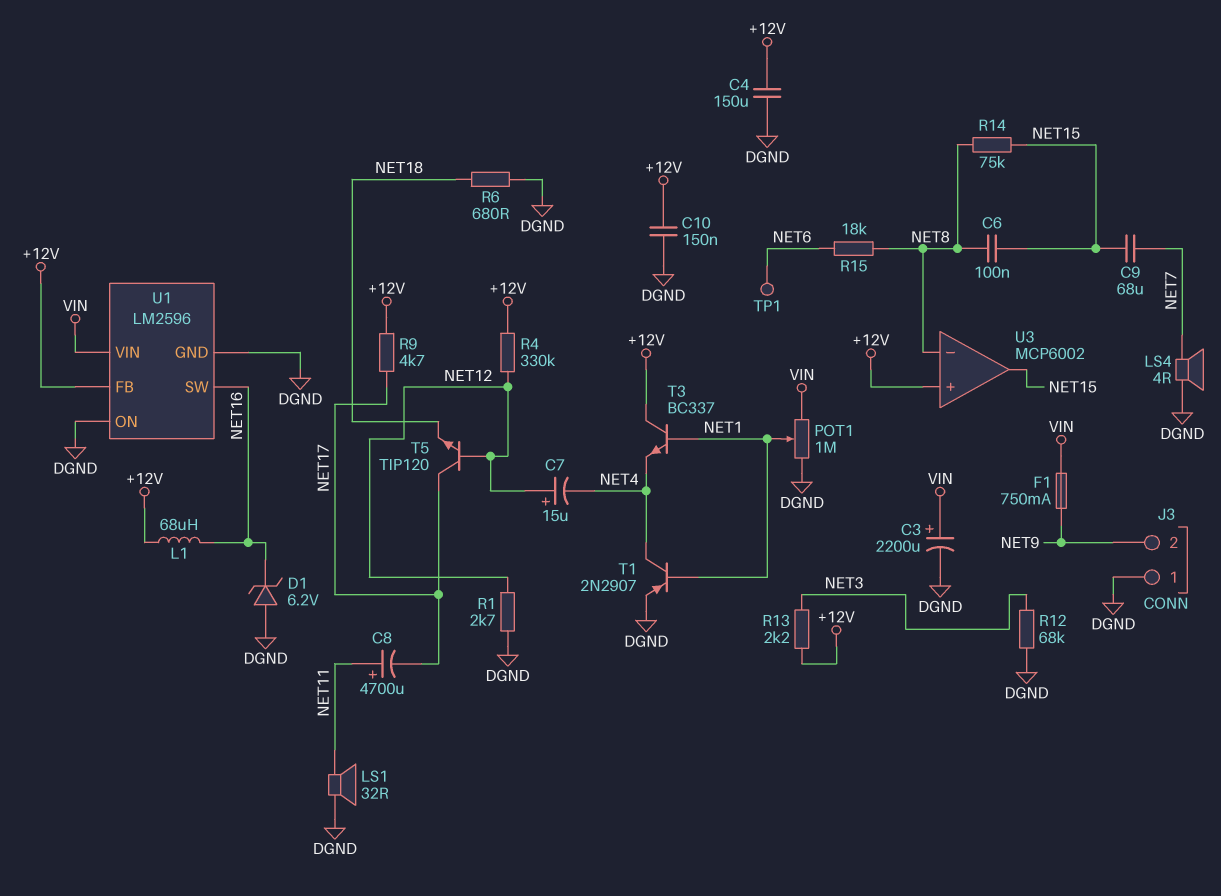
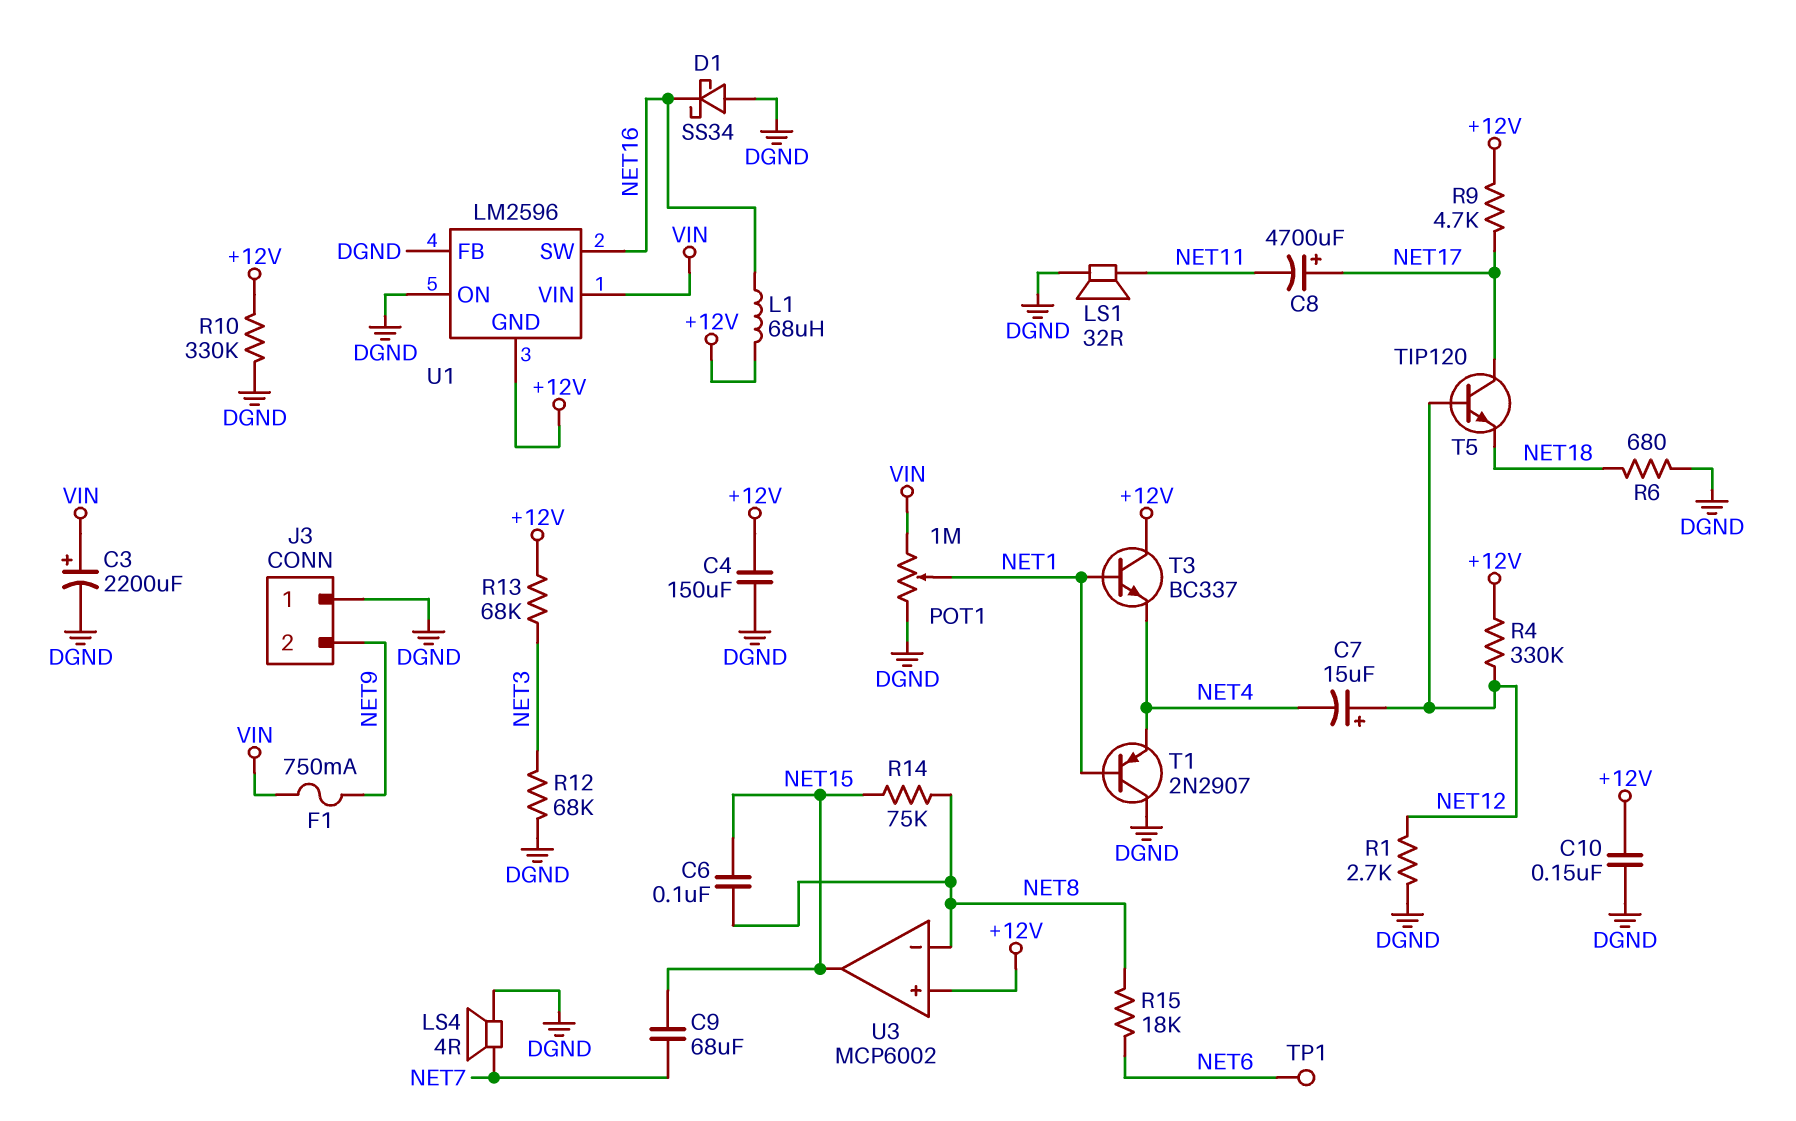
C8: 4700uF (plus NET11, minus NET17) -> 4700uF (plus NET17, minus NET11)
D1: zener 6.2V (A DGND, K NET16) -> schottky SS34 (A DGND, K NET16)
R10: none -> 330k (+12V, DGND)
R13: 2.2k (+12V, NET3) -> 68k (+12V, NET3)
T1: PNP 2N2907 (B NET1, C NET4, E DGND) -> PNP 2N2907 (B NET1, C DGND, E NET4)
U1 pin FB: +12V -> DGND
U1 pin GND: DGND -> +12V

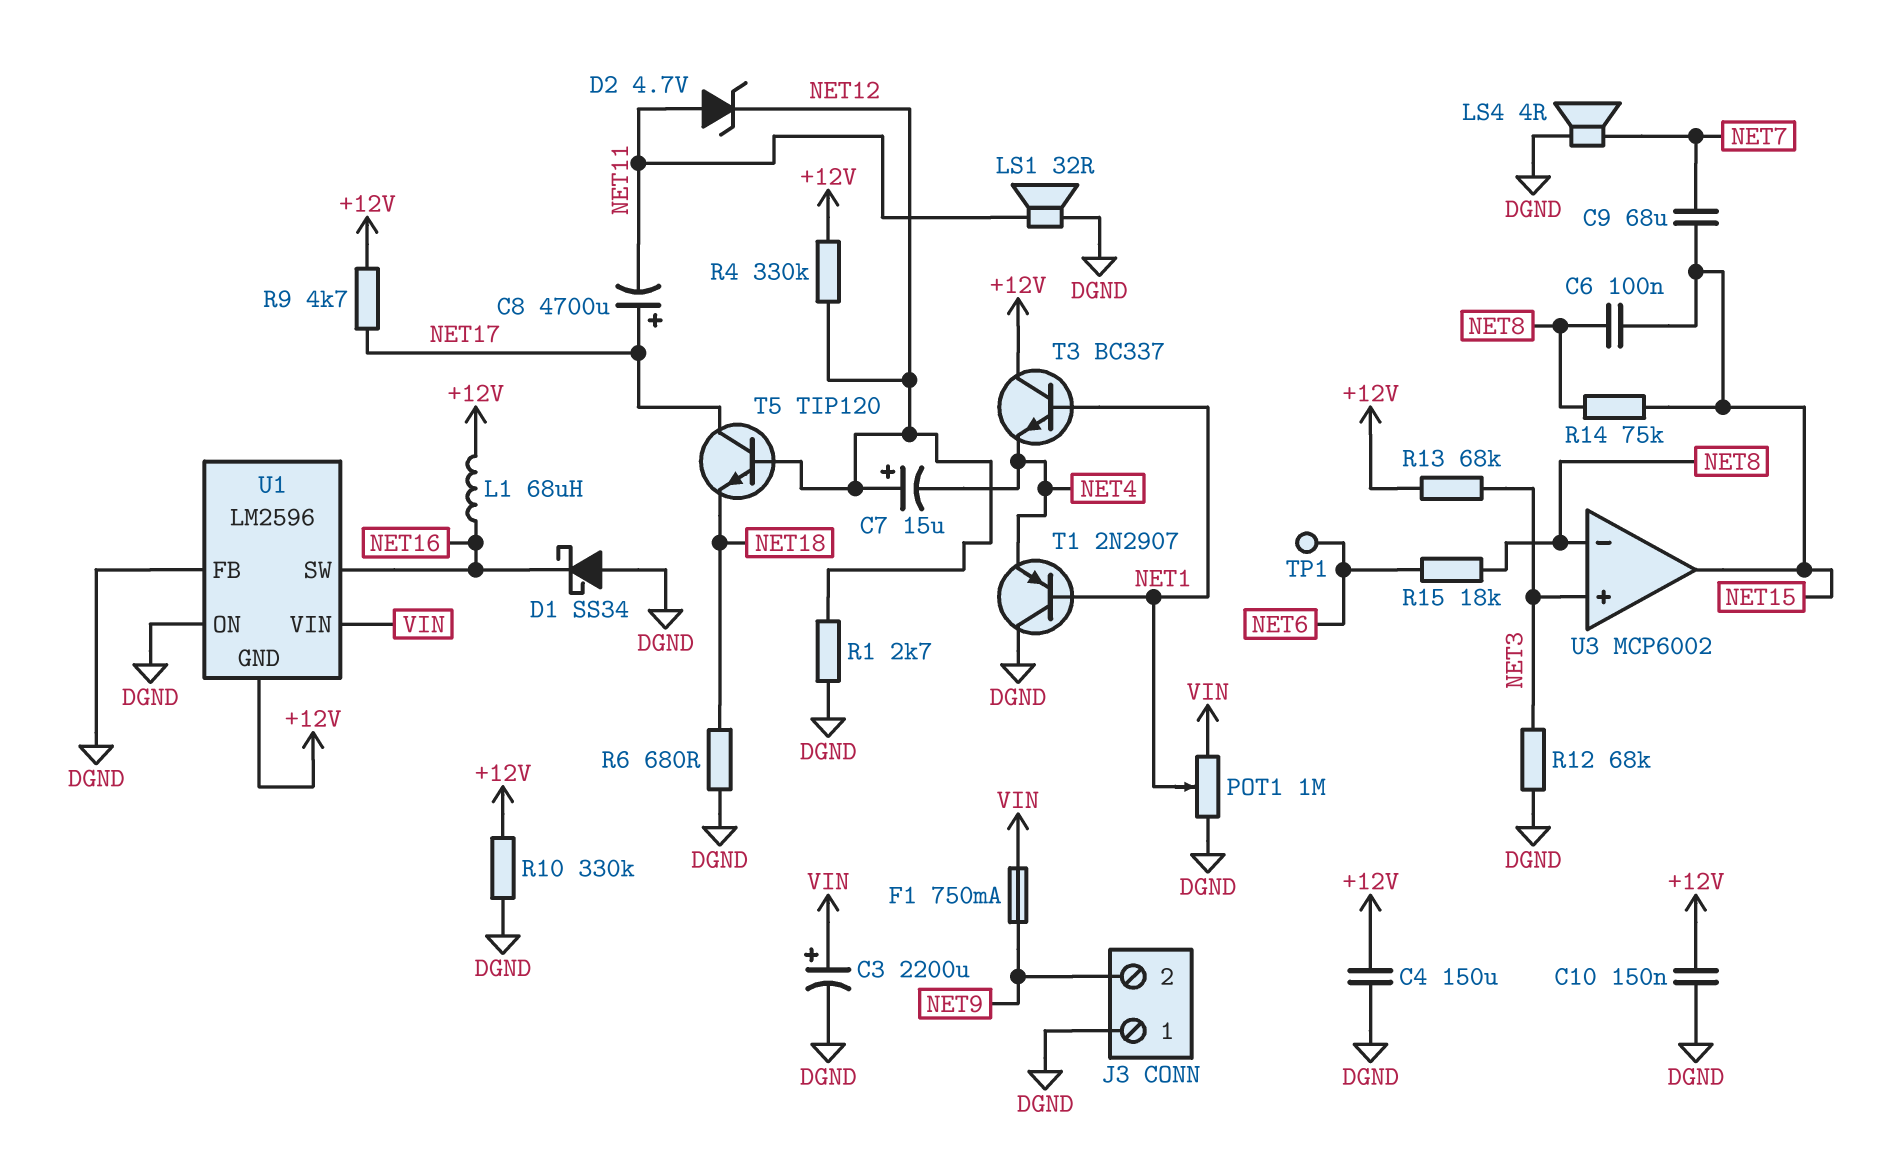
D2: none -> zener 4.7V (A NET11, K NET12)
U3 pin in+: +12V -> NET3

